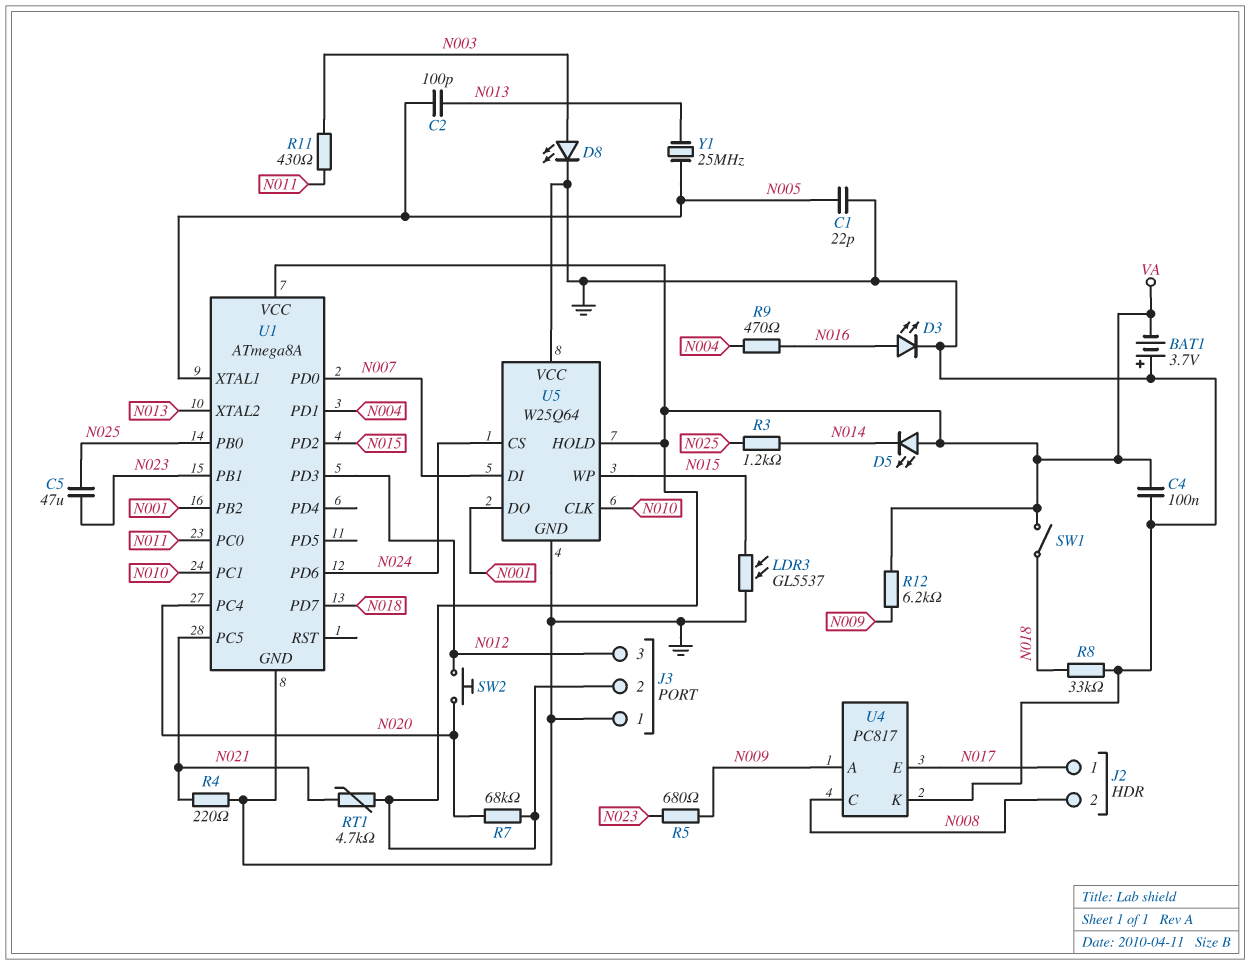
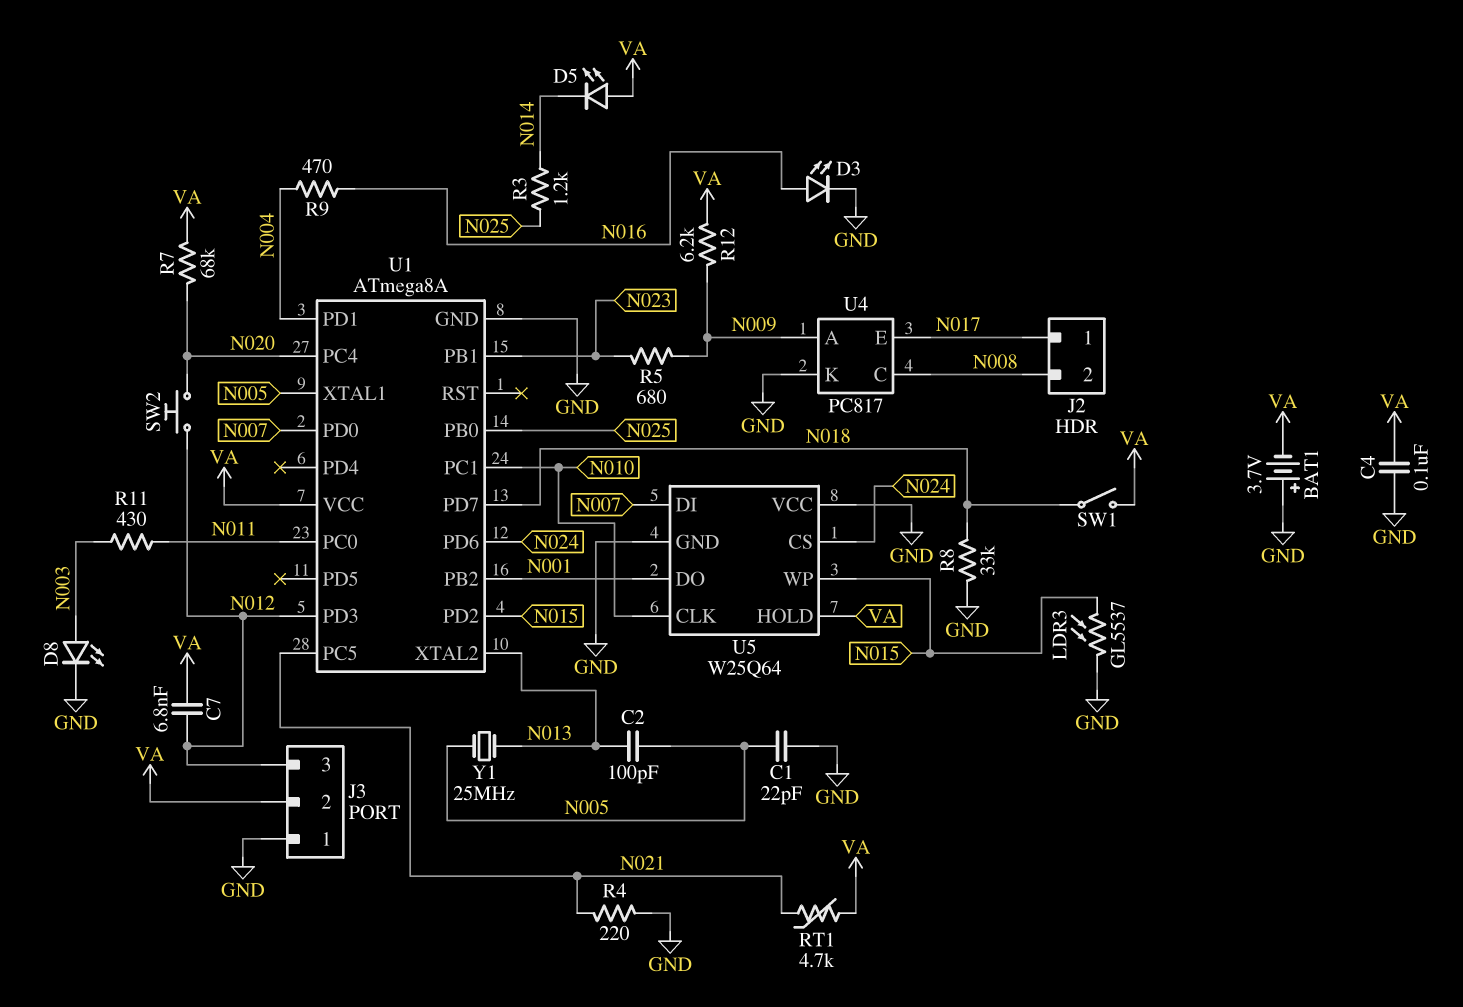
C5: 47uF (N023, N025) -> none
C7: none -> 6.8nF (N012, VA)

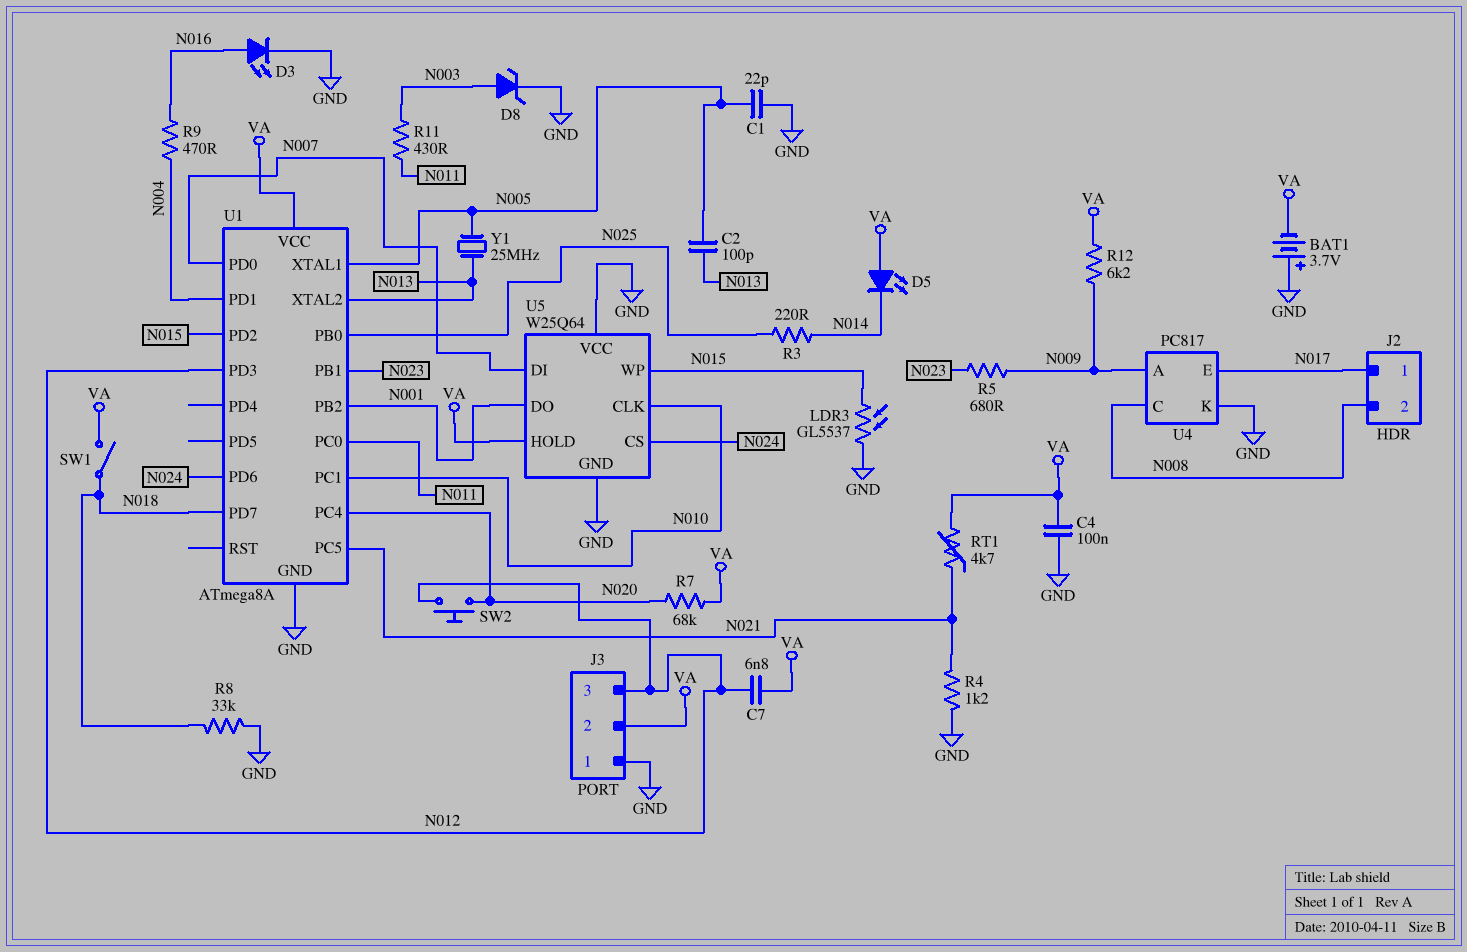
D8: LED (A N003, K GND) -> zener (A N003, K GND)
R3: 1.2k (N014, N025) -> 220 (N014, N025)
R4: 220 (GND, N021) -> 1.2k (GND, N021)

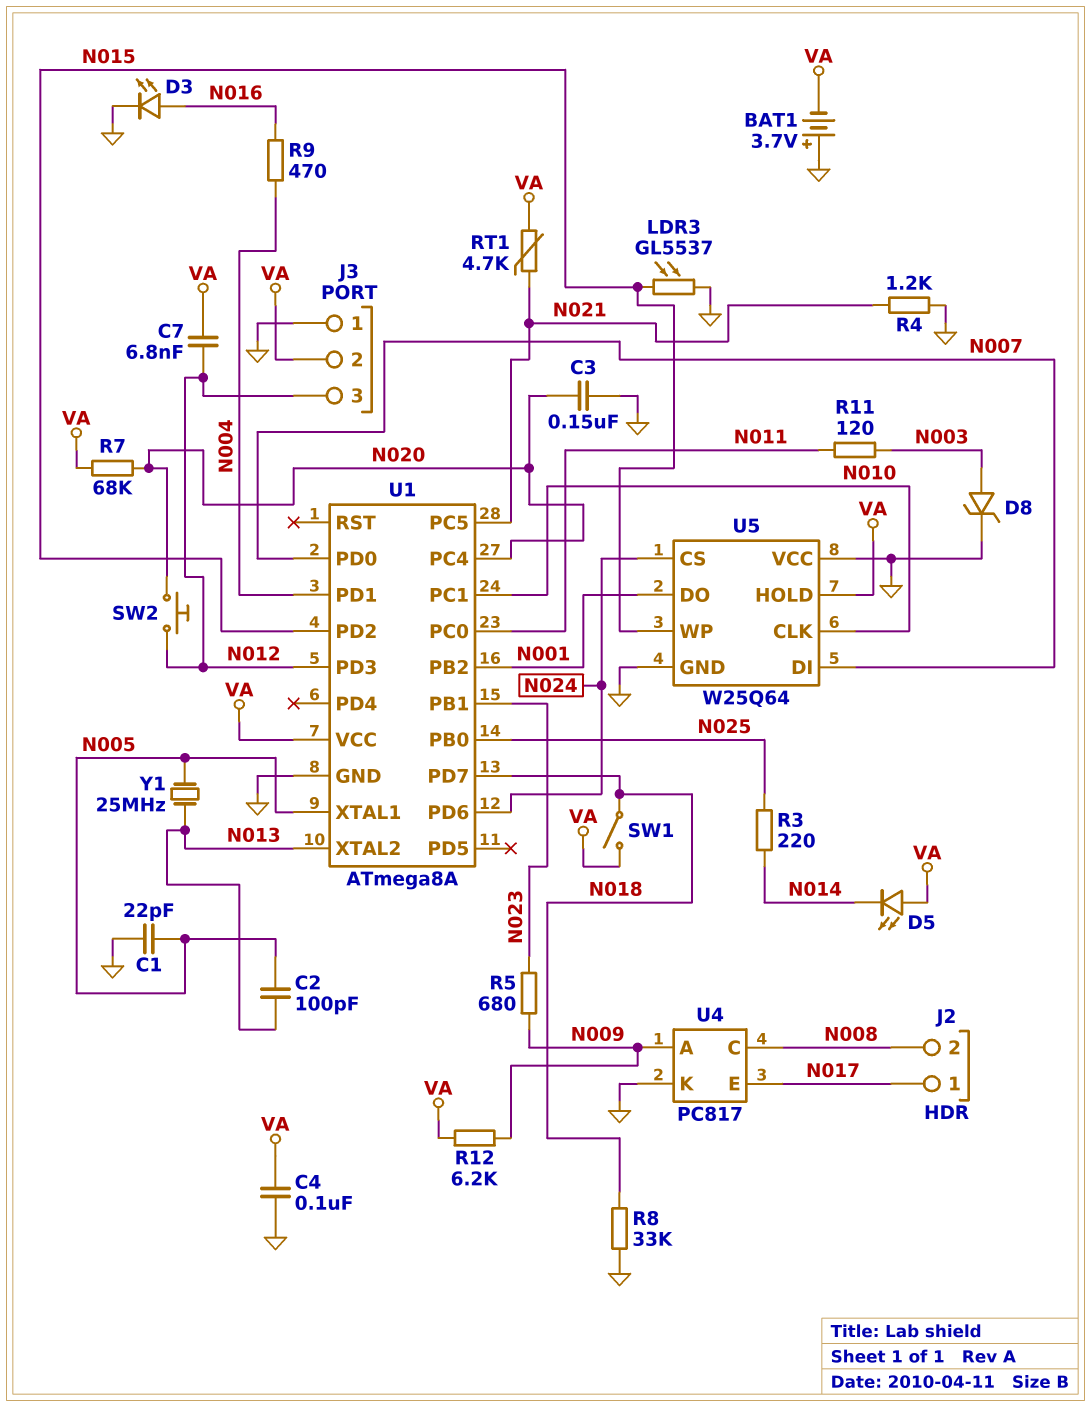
C3: none -> 150nF (GND, N020)
R11: 430 (N003, N011) -> 120 (N003, N011)

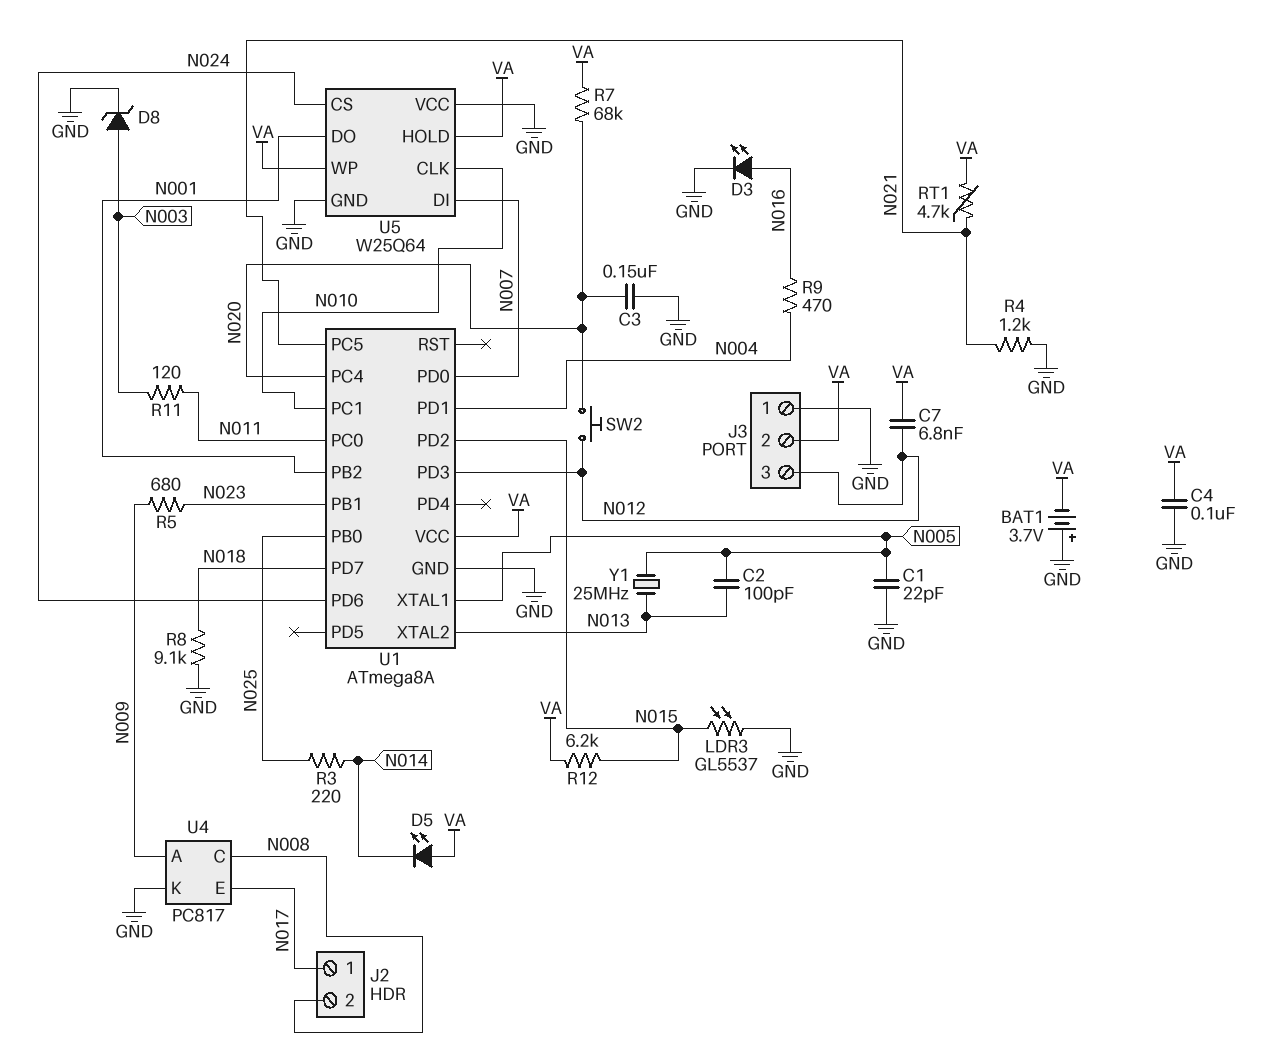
R8: 33k (GND, N018) -> 9.1k (GND, N018)
R12: 6.2k (N009, VA) -> 6.2k (N015, VA)
SW1: switch (N018, VA) -> none
U5 pin WP: N015 -> VA

